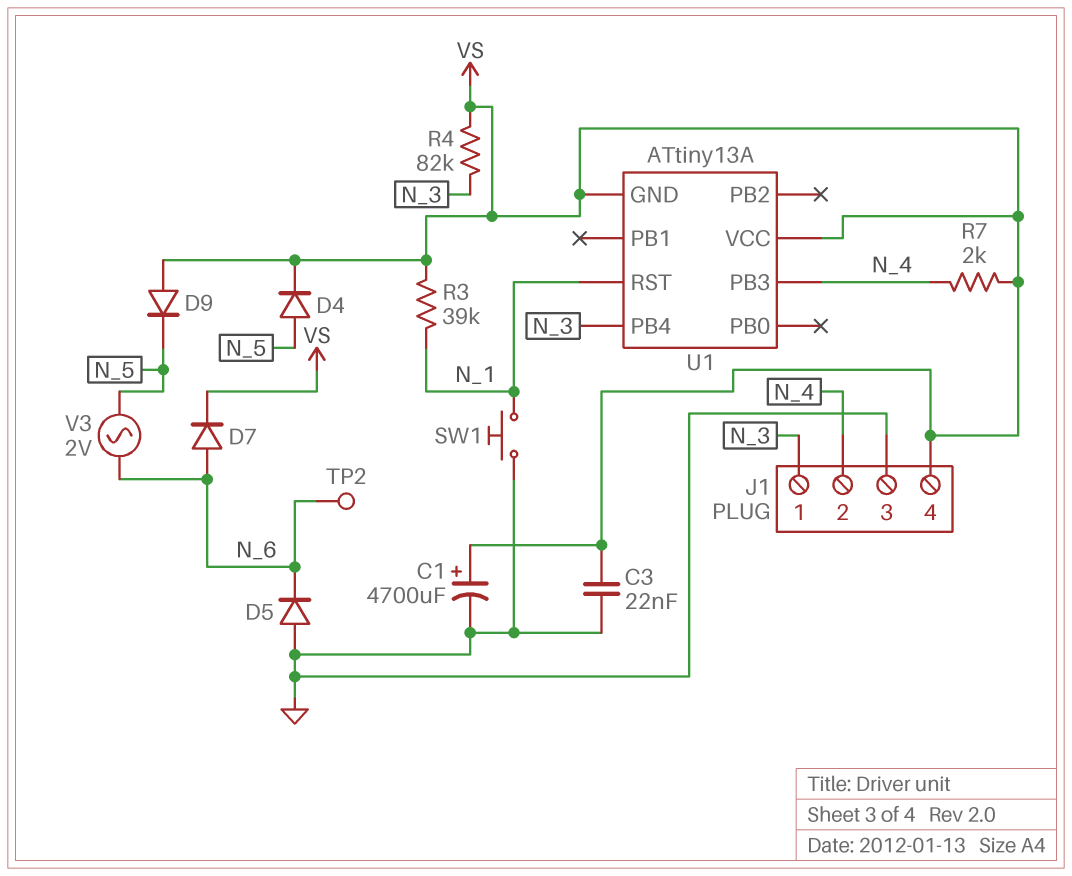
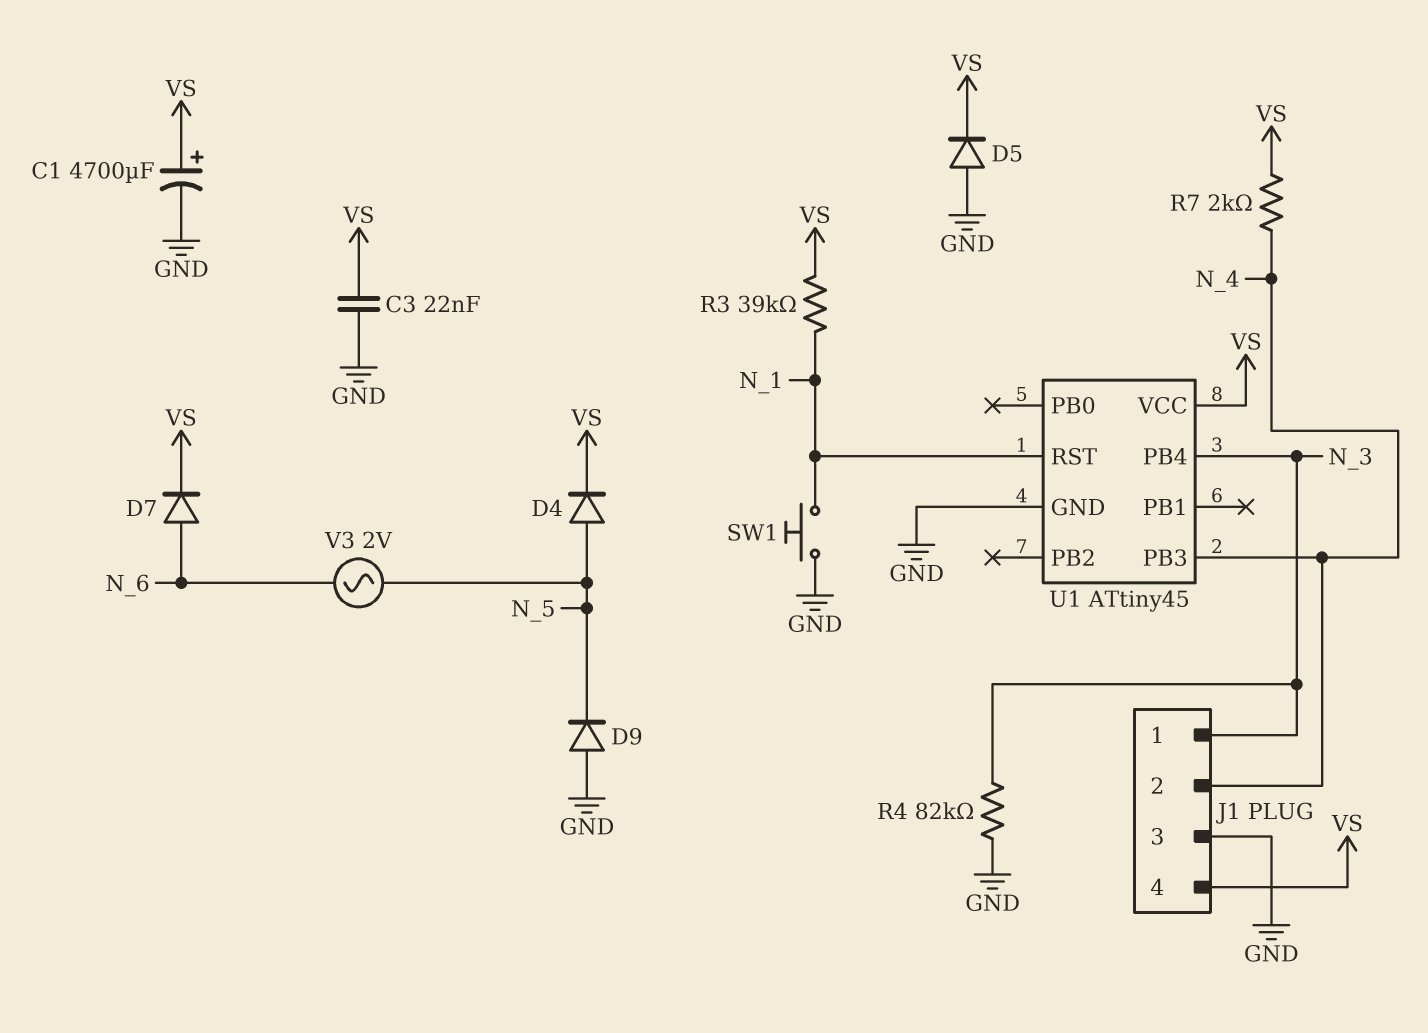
D5: diode (A GND, K N_6) -> diode (A GND, K VS)
D9: diode (A VS, K N_5) -> diode (A GND, K N_5)
R4: 82k (N_3, VS) -> 82k (GND, N_3)
TP2: test point (N_6) -> none
U1: ATtiny13A -> ATtiny45
U1 pin GND: VS -> GND

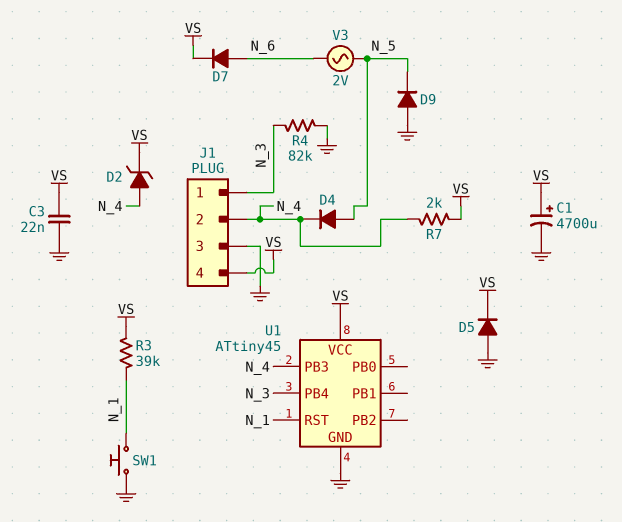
D2: none -> zener (A N_4, K VS)
D4: diode (A N_5, K VS) -> diode (A N_5, K N_4)

